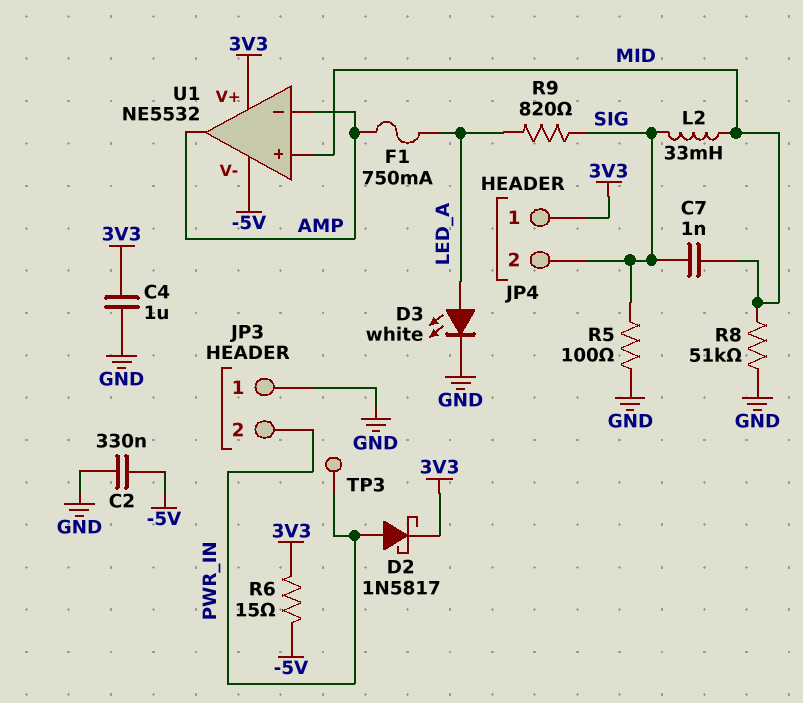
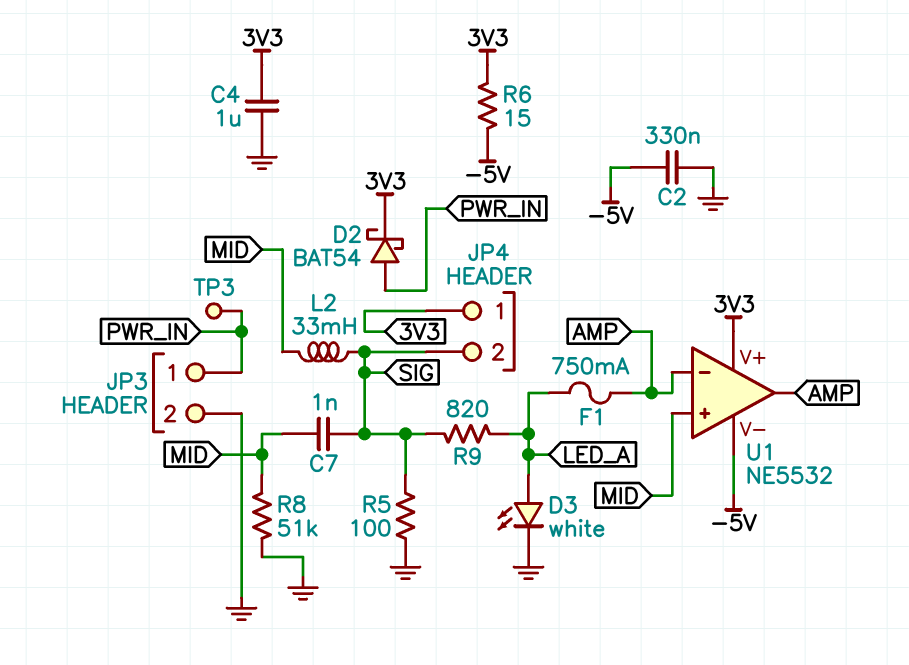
D2: schottky 1N5817 (A PWR_IN, K 3V3) -> schottky BAT54 (A PWR_IN, K 3V3)
JP3 pin 1: GND -> PWR_IN
JP3 pin 2: PWR_IN -> GND

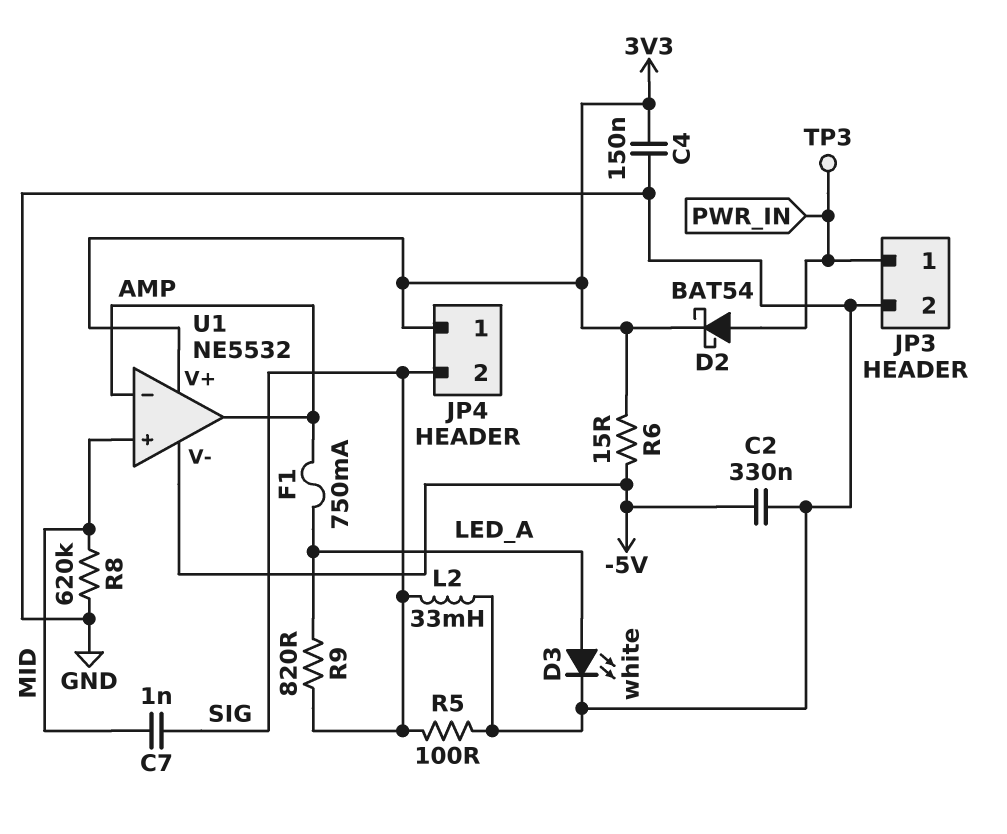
C4: 1uF (3V3, GND) -> 150nF (3V3, GND)
L2: 33mH (MID, SIG) -> 33mH (GND, SIG)
R8: 51k (GND, MID) -> 620k (GND, MID)

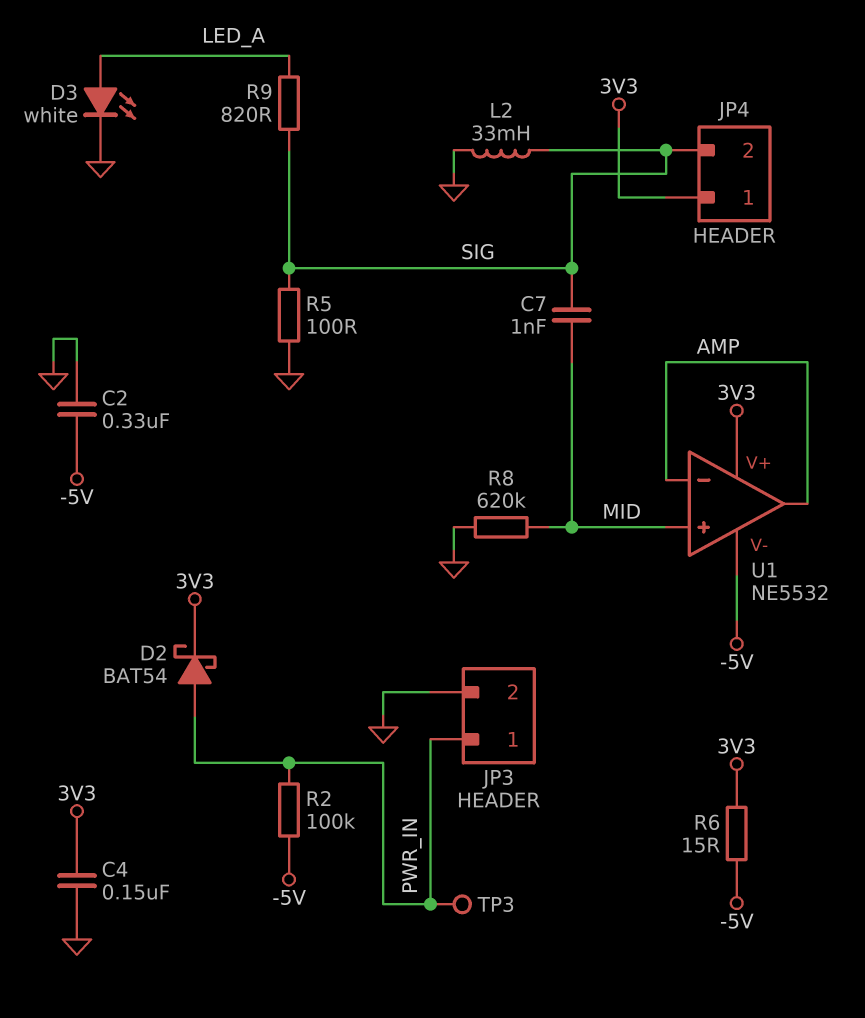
F1: 750mA (AMP, LED_A) -> none
R2: none -> 100k (-5V, PWR_IN)

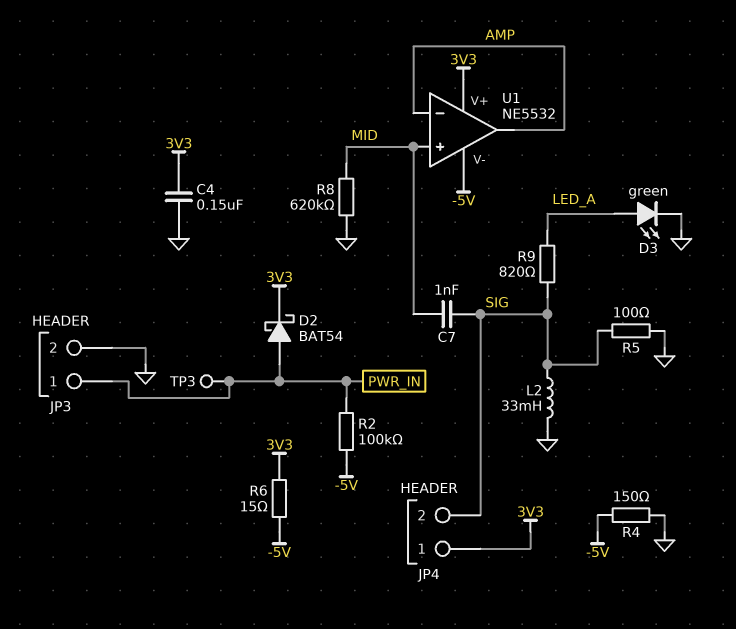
C2: 330nF (-5V, GND) -> none
D3: LED white (A LED_A, K GND) -> LED green (A LED_A, K GND)
R4: none -> 150 (-5V, GND)

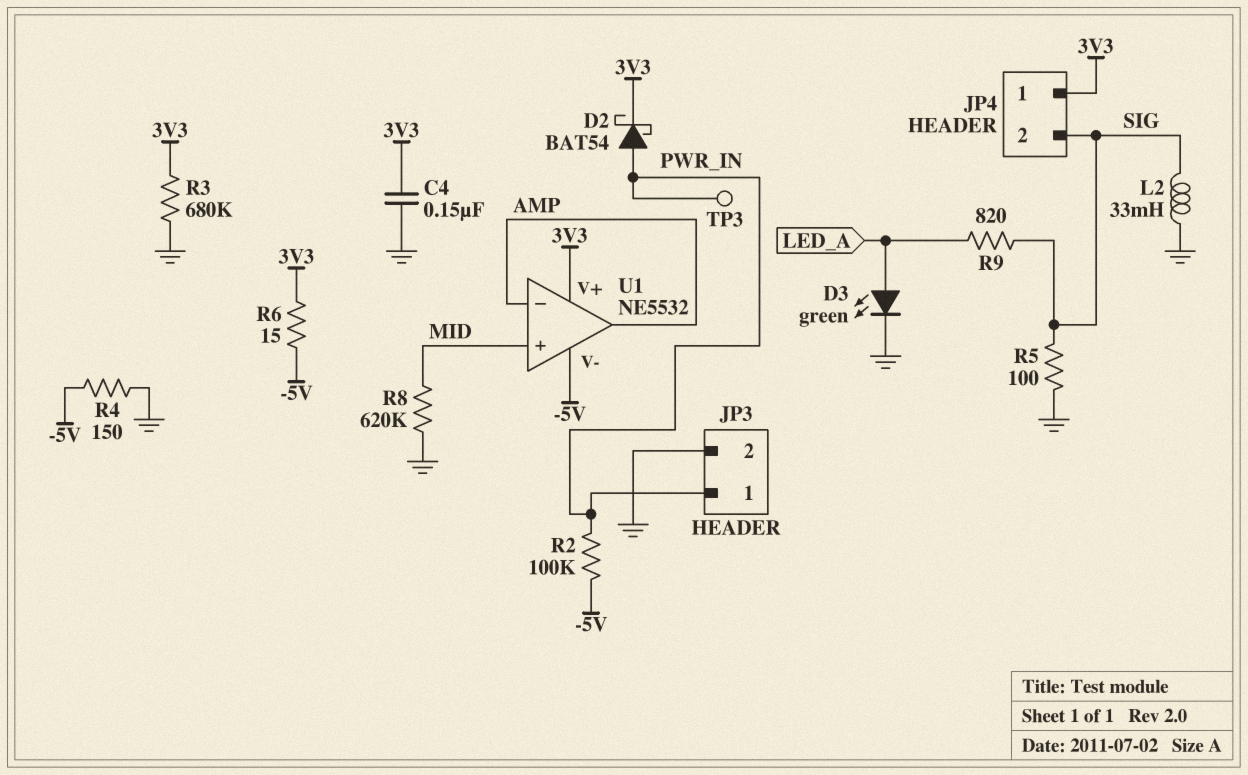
C7: 1nF (MID, SIG) -> none
R3: none -> 680k (3V3, GND)

